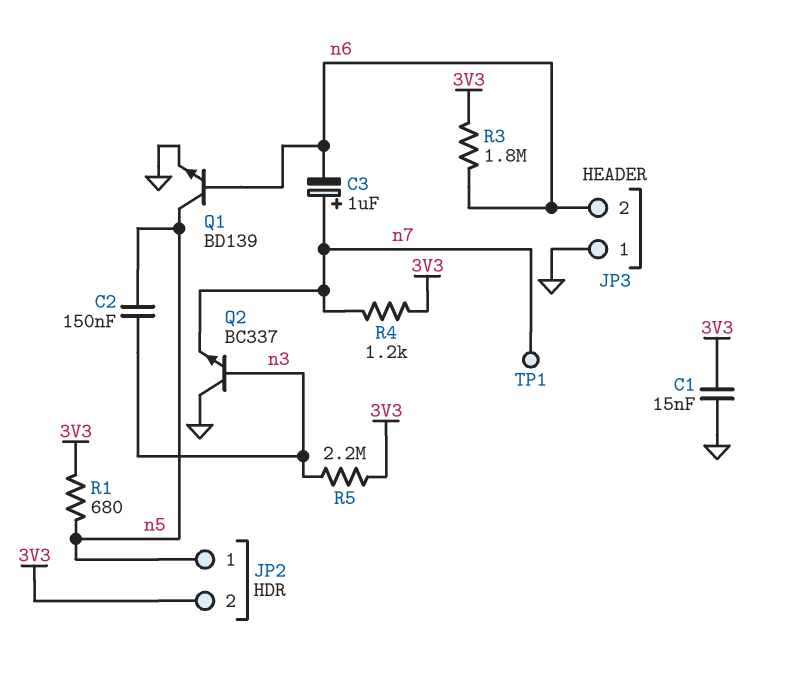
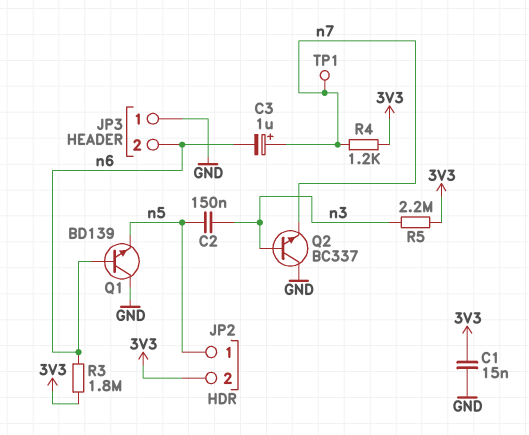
Q1: NPN BD139 (B n6, C n5, E GND) -> NPN BD139 (B n6, C GND, E n5)
R1: 680 (3V3, n5) -> none

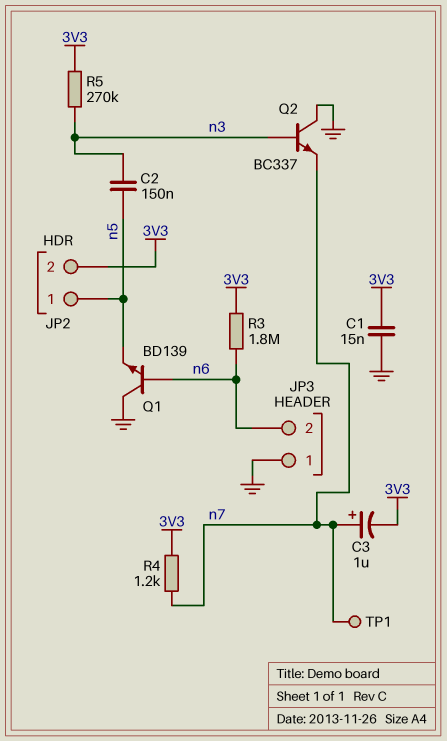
C3: 1uF (plus n7, minus n6) -> 1uF (plus n7, minus 3V3)
R5: 2.2M (3V3, n3) -> 270k (3V3, n3)

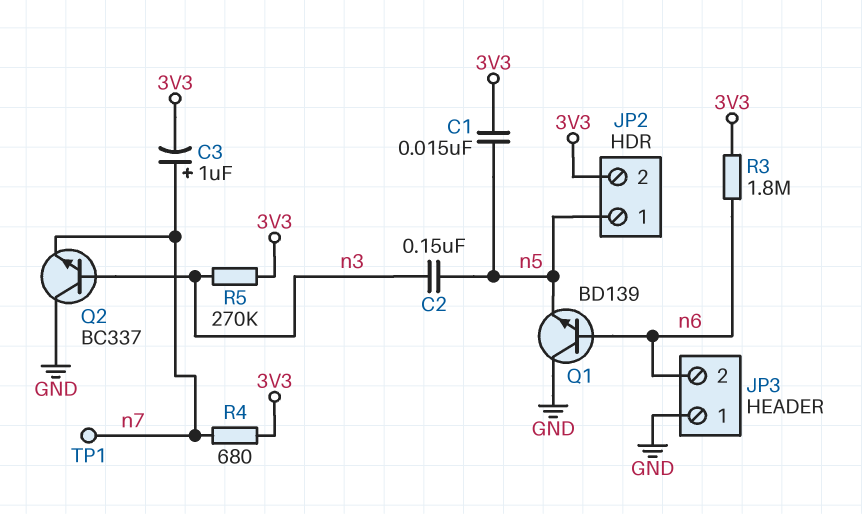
C1: 15nF (3V3, GND) -> 15nF (3V3, n5)
R4: 1.2k (3V3, n7) -> 680 (3V3, n7)

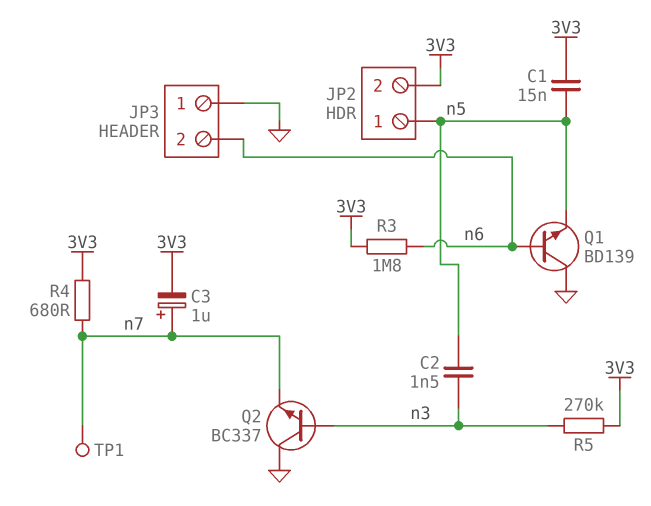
C2: 150nF (n3, n5) -> 1.5nF (n3, n5)

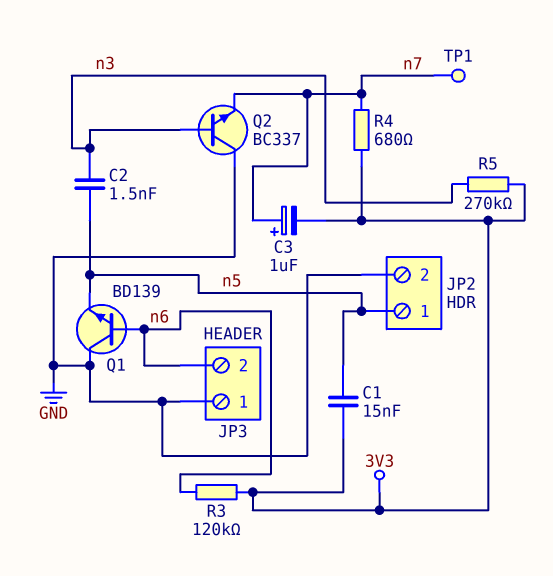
JP2 pin 2: 3V3 -> GND
R3: 1.8M (3V3, n6) -> 120k (3V3, n6)

